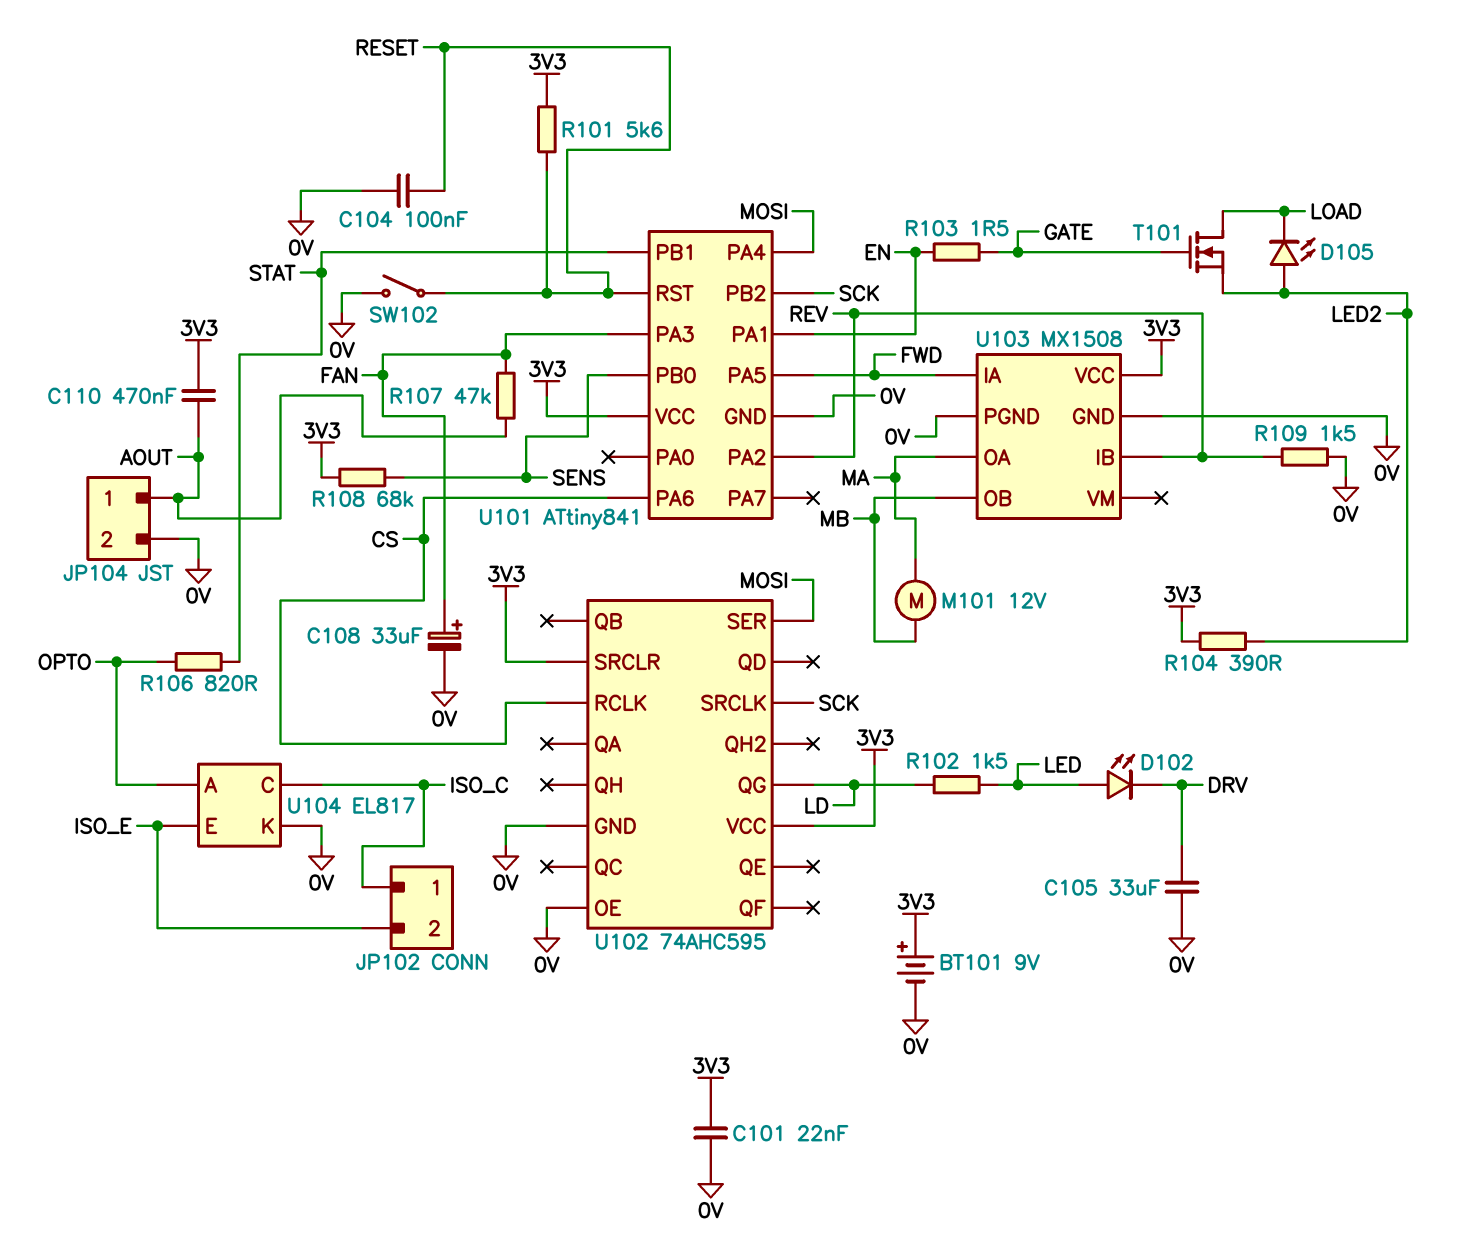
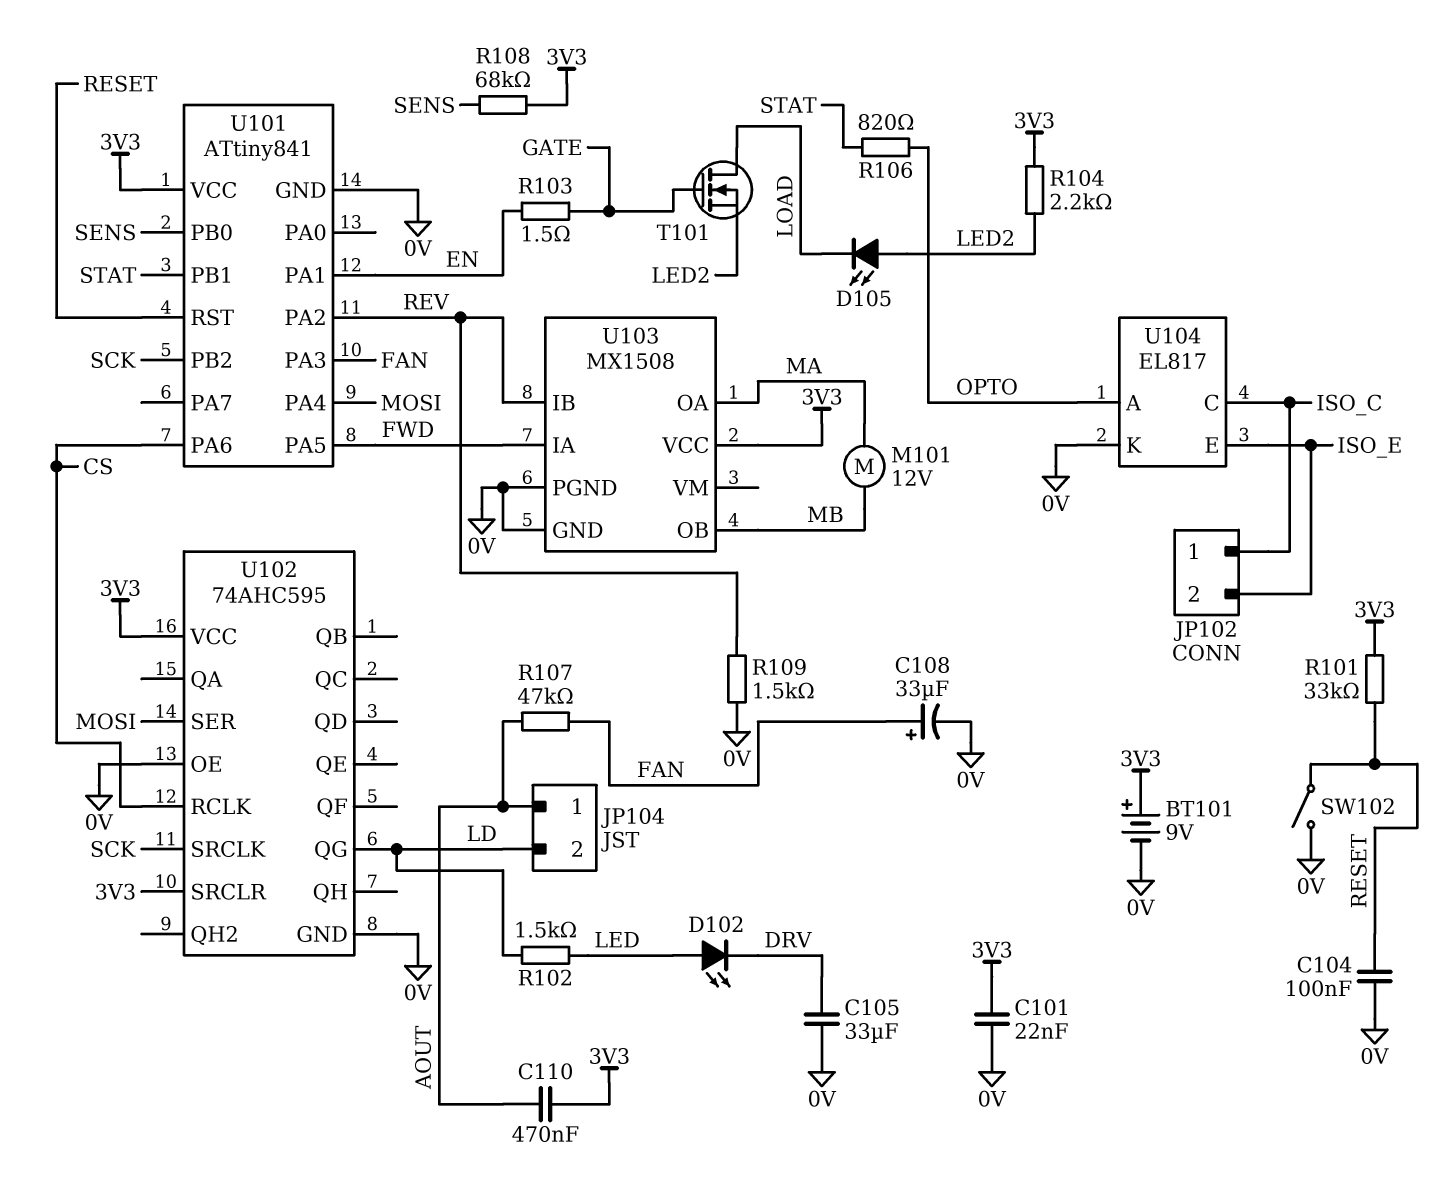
JP104 pin 2: 0V -> LD
R101: 5.6k (3V3, RESET) -> 33k (3V3, RESET)
R104: 390 (3V3, LED2) -> 2.2k (3V3, LED2)

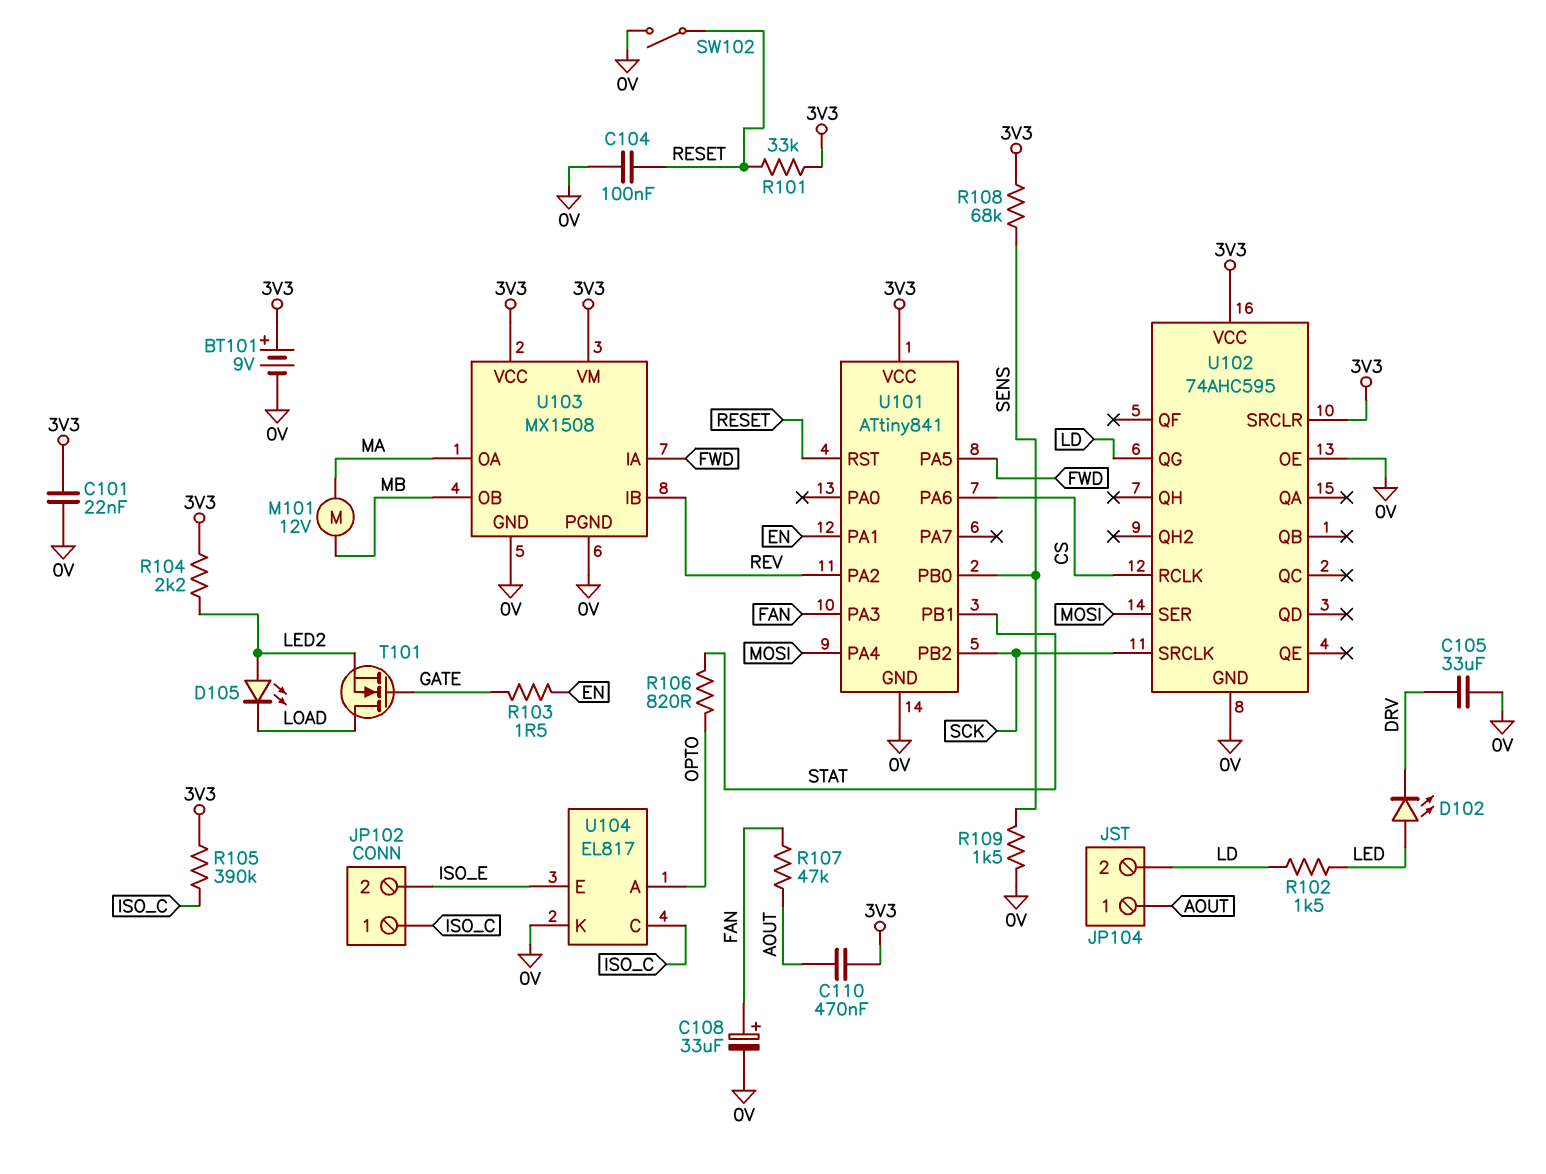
R105: none -> 390k (3V3, ISO_C)
R109: 1.5k (0V, REV) -> 1.5k (0V, SENS)
U103 pin VM: none -> 3V3

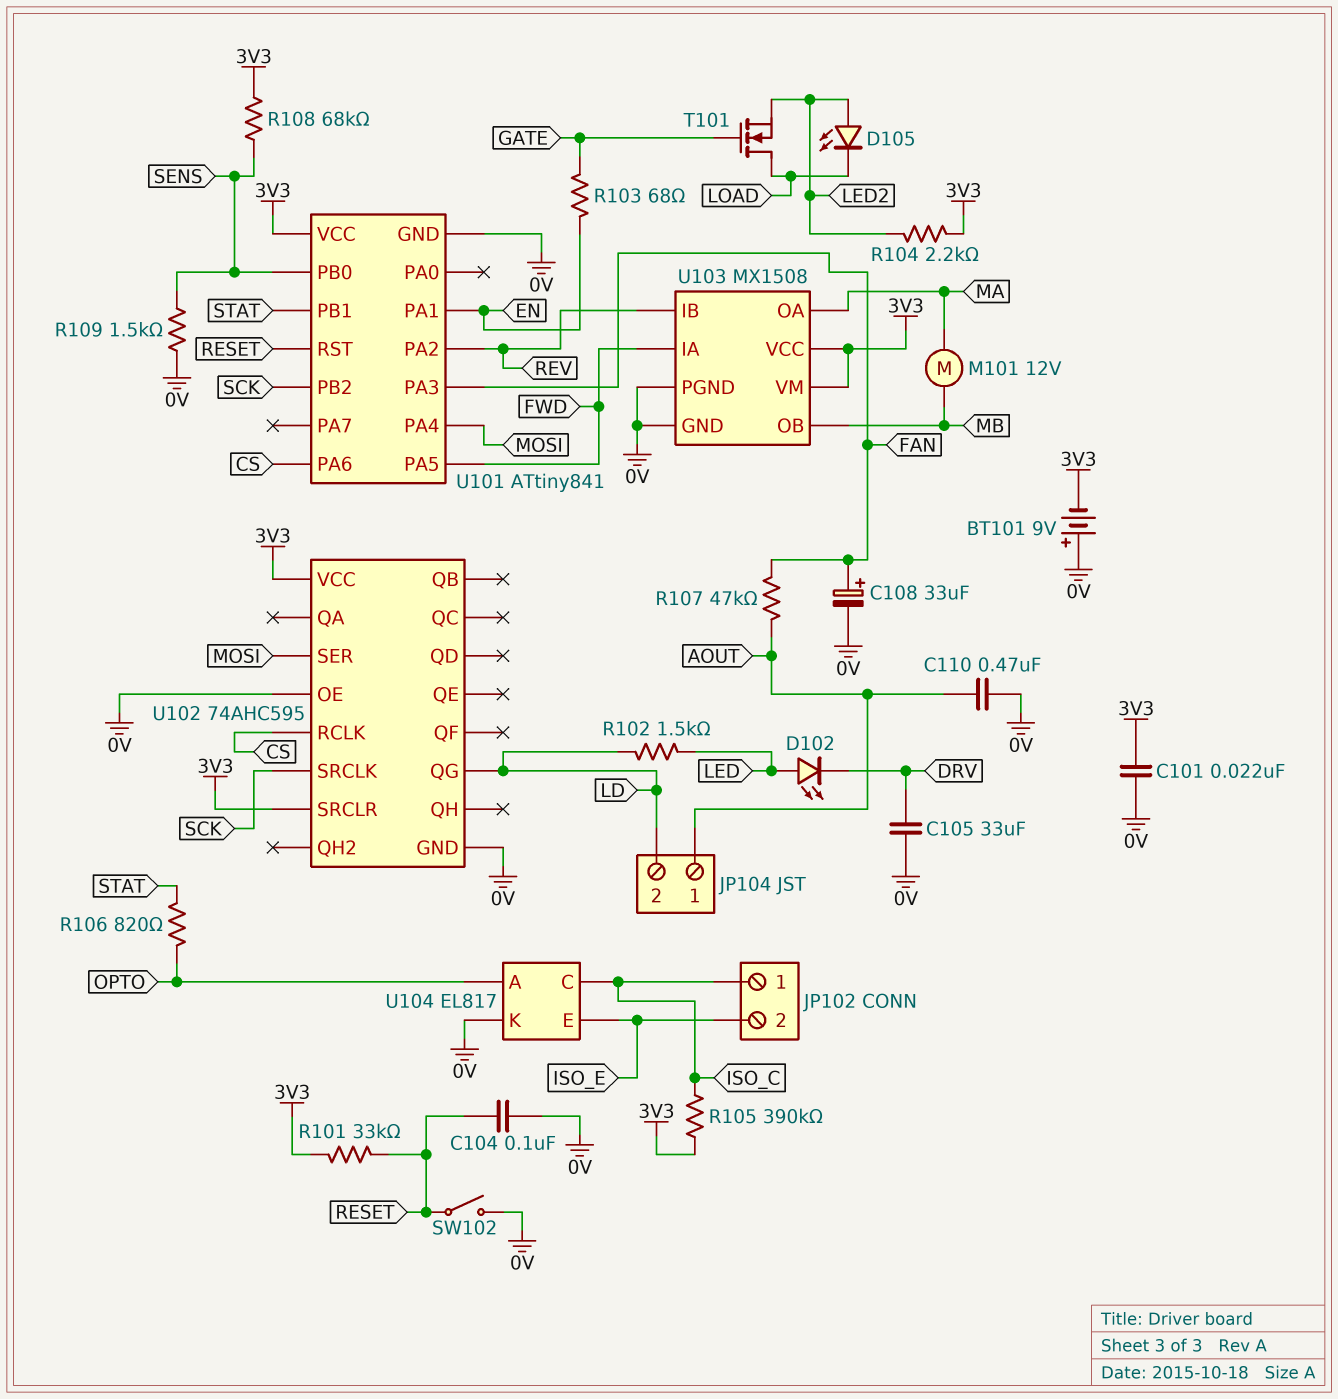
BT101: 9V (plus 3V3, minus 0V) -> 9V (plus 0V, minus 3V3)
C110: 470nF (3V3, AOUT) -> 470nF (0V, AOUT)
R103: 1.5 (EN, GATE) -> 68 (EN, GATE)

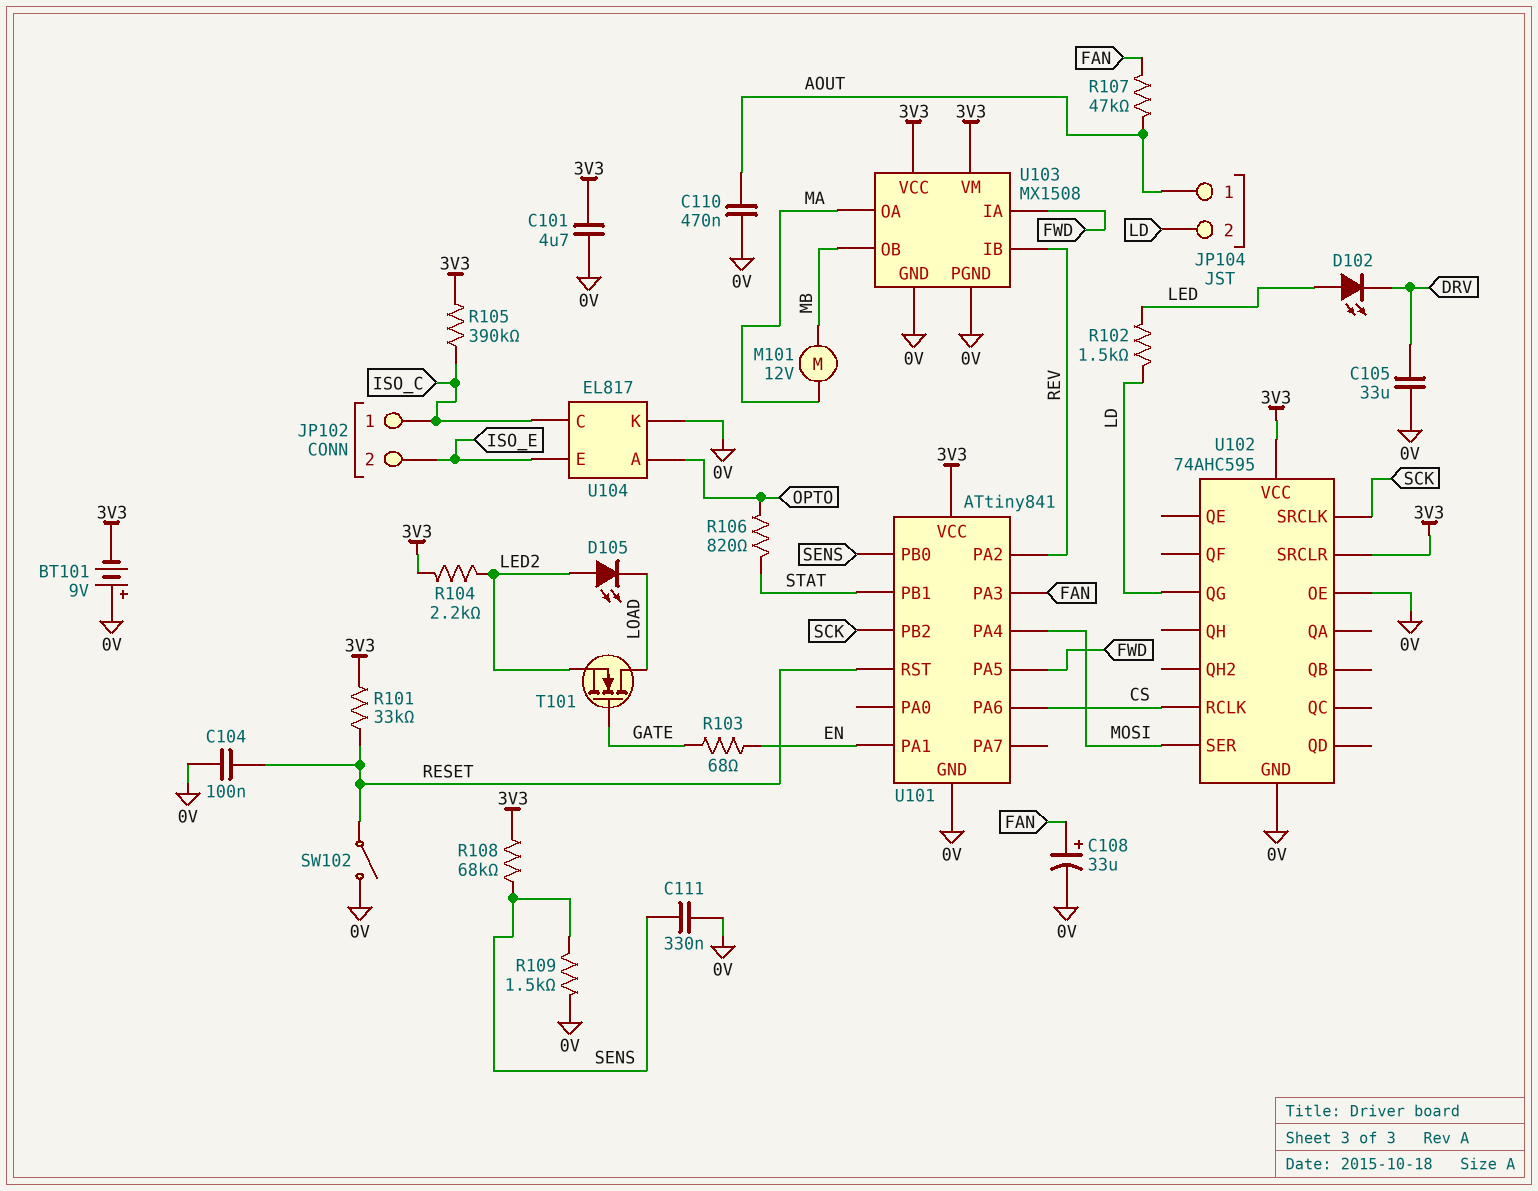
C101: 22nF (0V, 3V3) -> 4.7uF (0V, 3V3)
C111: none -> 330nF (0V, SENS)

